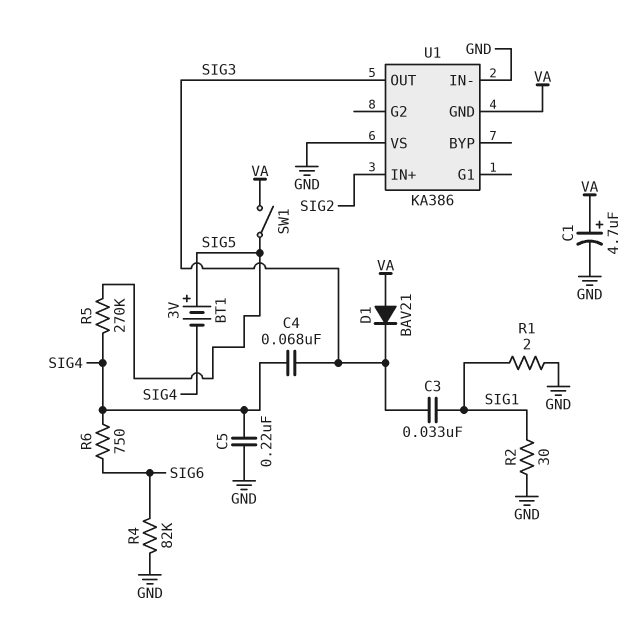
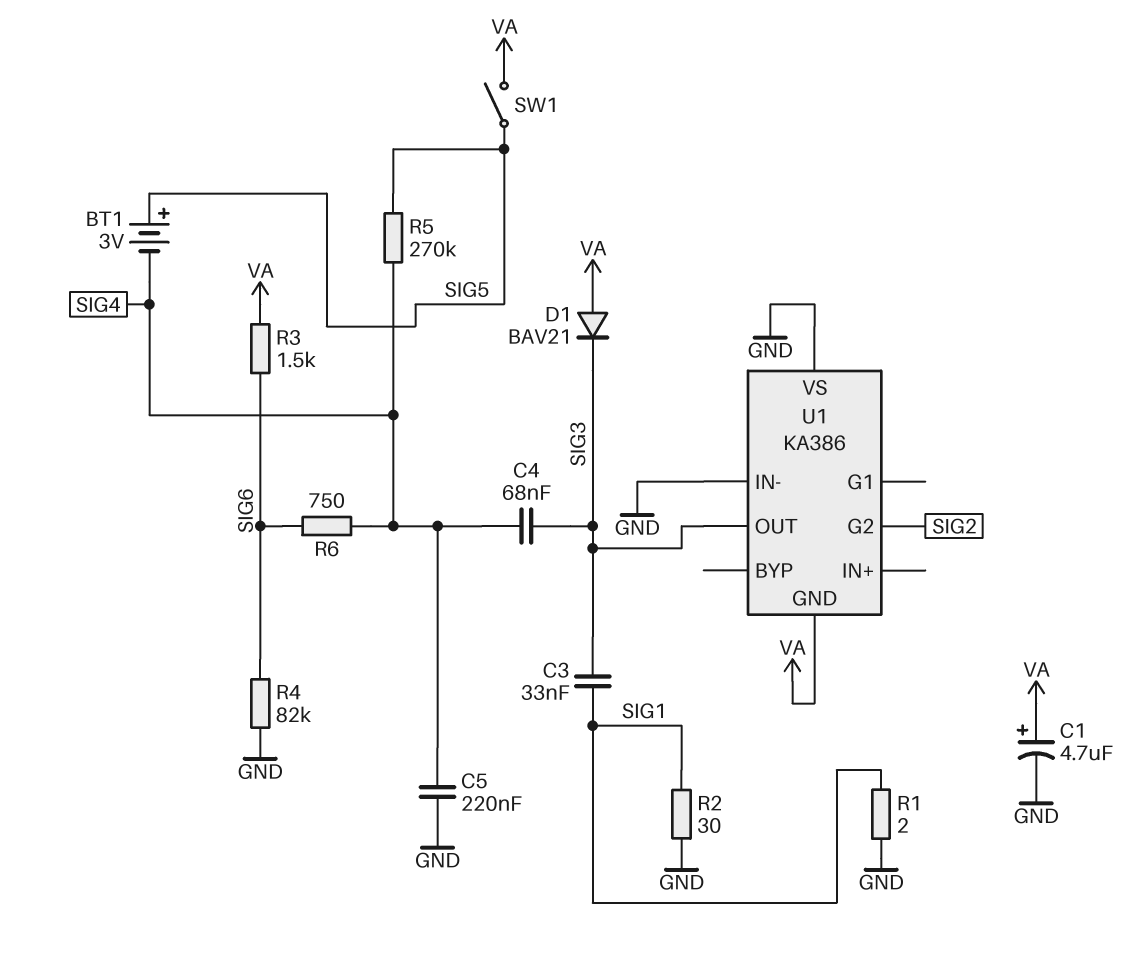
R3: none -> 1.5k (SIG6, VA)
U1 pin G2: none -> SIG2
U1 pin IN+: SIG2 -> none

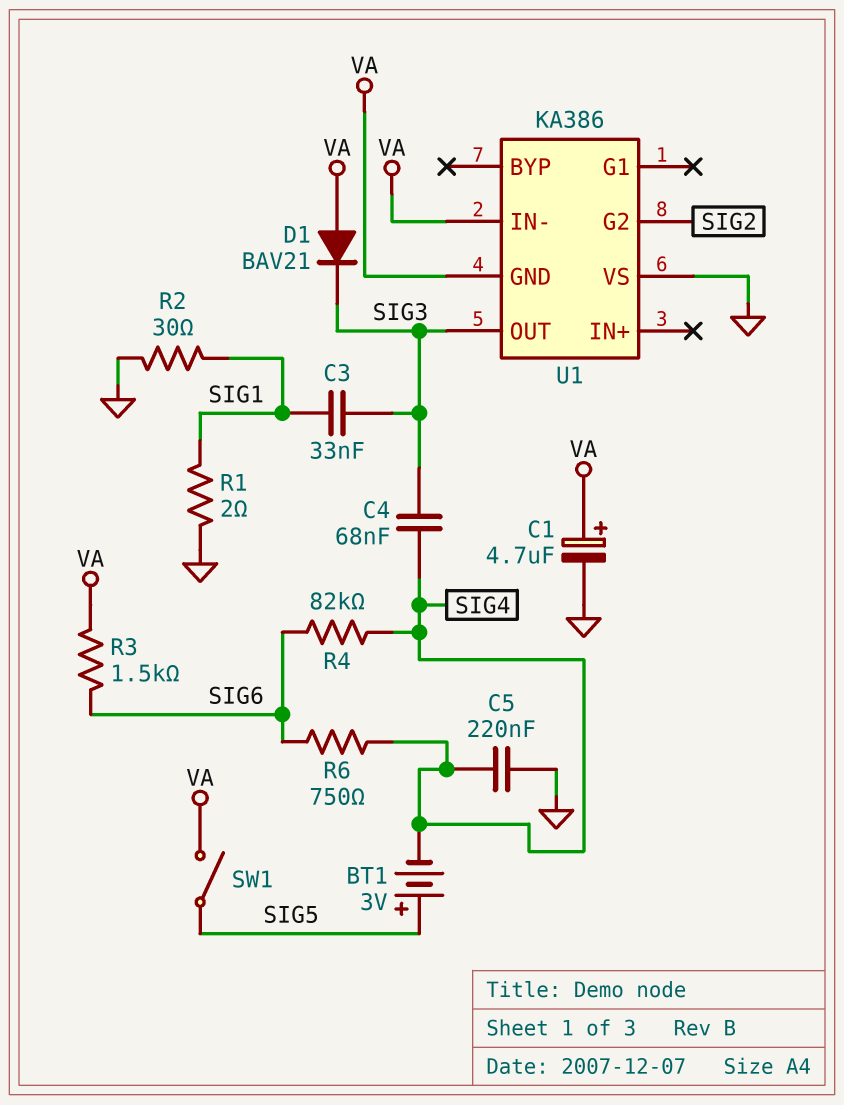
R4: 82k (GND, SIG6) -> 82k (SIG4, SIG6)
R5: 270k (SIG4, SIG5) -> none
U1 pin IN-: GND -> VA

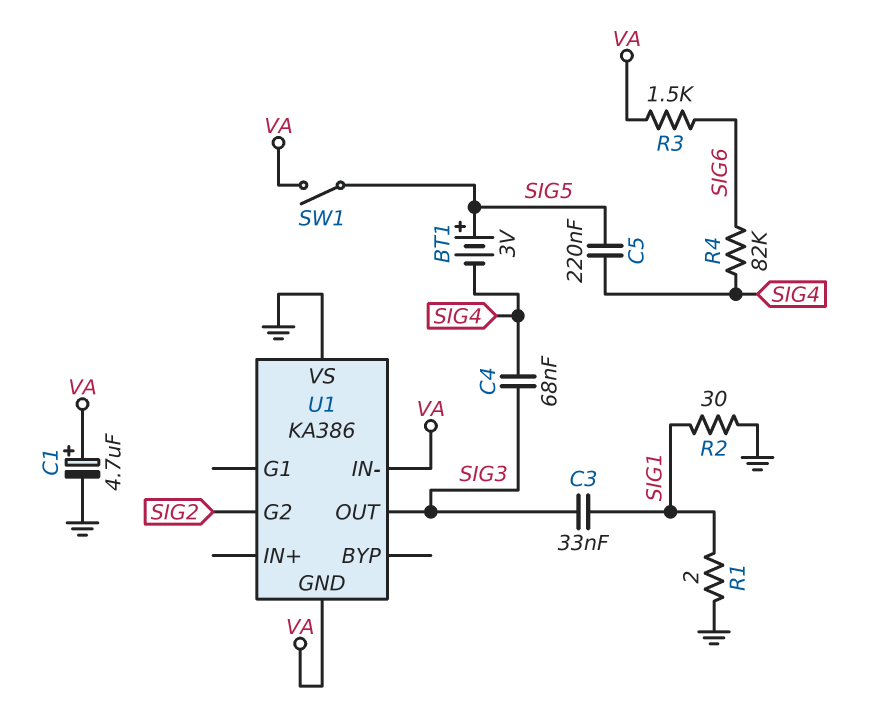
C5: 220nF (GND, SIG4) -> 220nF (SIG4, SIG5)
D1: diode BAV21 (A VA, K SIG3) -> none
R6: 750 (SIG4, SIG6) -> none

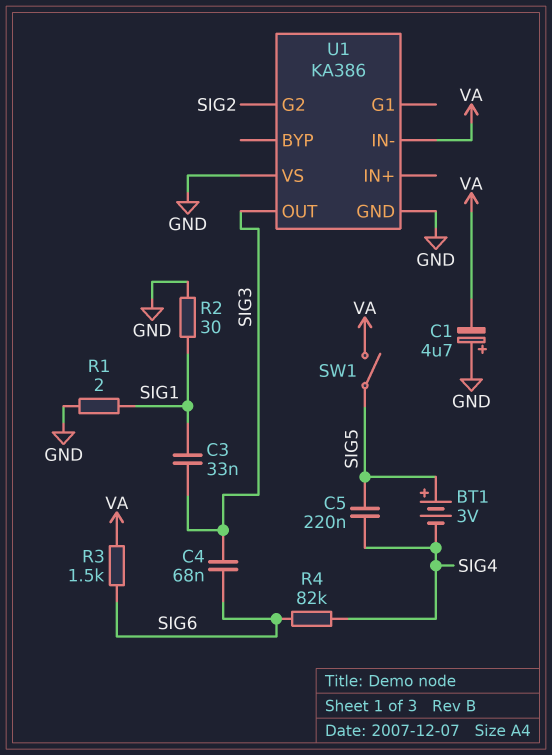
C1: 4.7uF (plus VA, minus GND) -> 4.7uF (plus GND, minus VA)
C4: 68nF (SIG3, SIG4) -> 68nF (SIG3, SIG6)
U1 pin GND: VA -> GND

